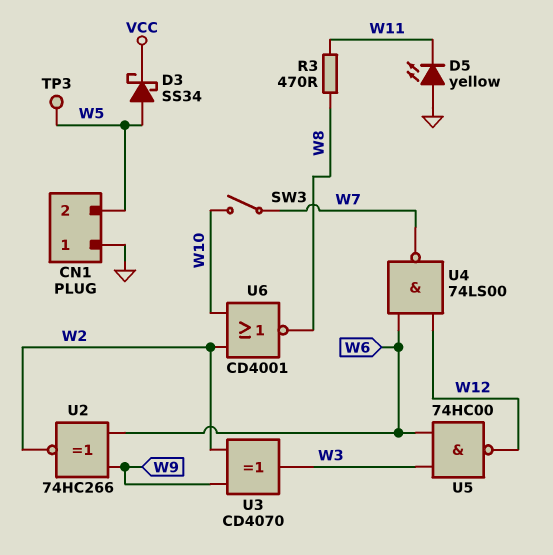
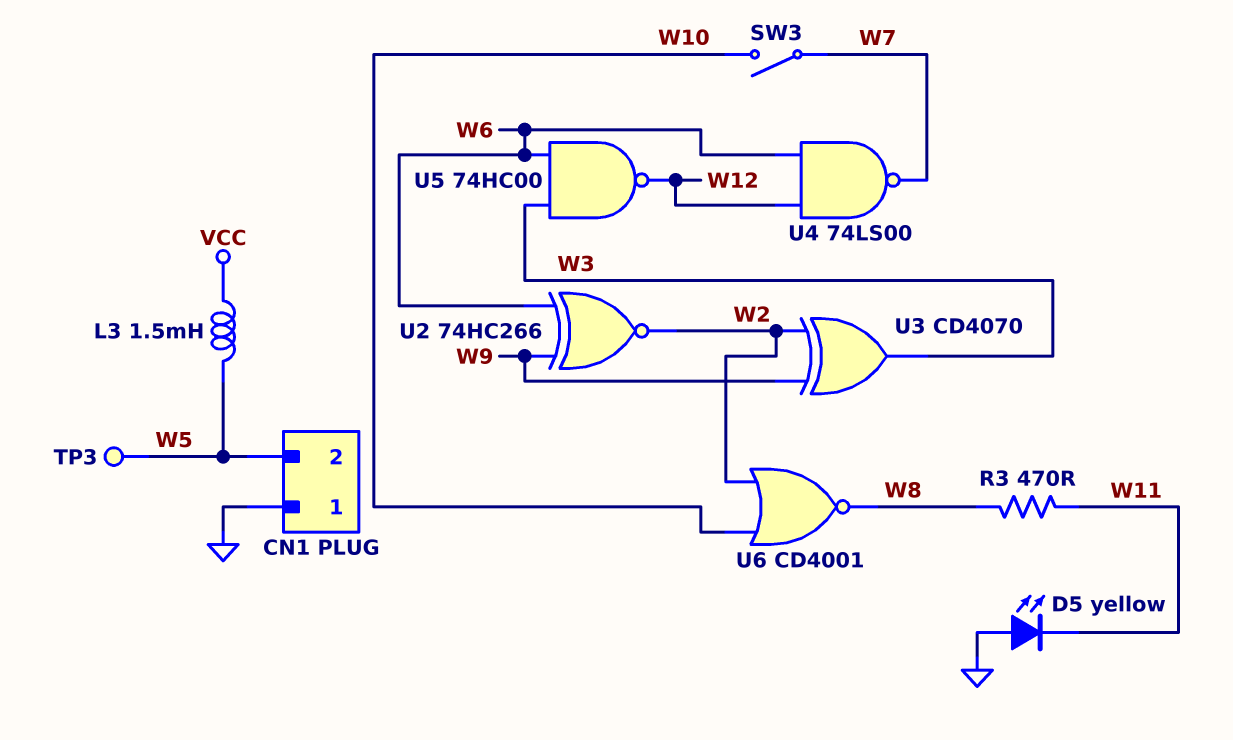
D3: schottky SS34 (A W5, K VCC) -> none
L3: none -> 1.5mH (VCC, W5)

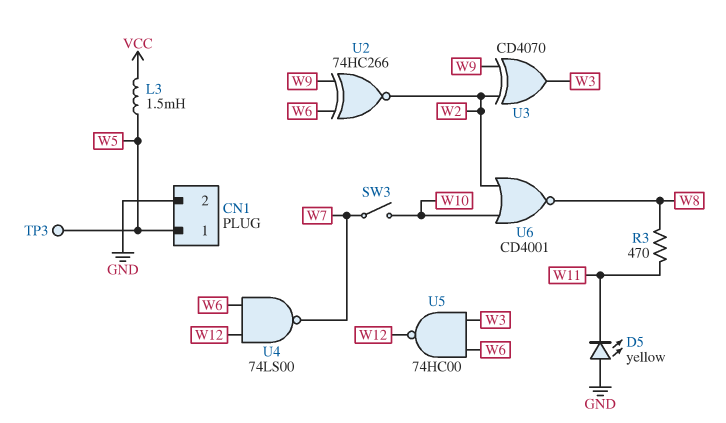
CN1 pin 1: GND -> W5
CN1 pin 2: W5 -> GND

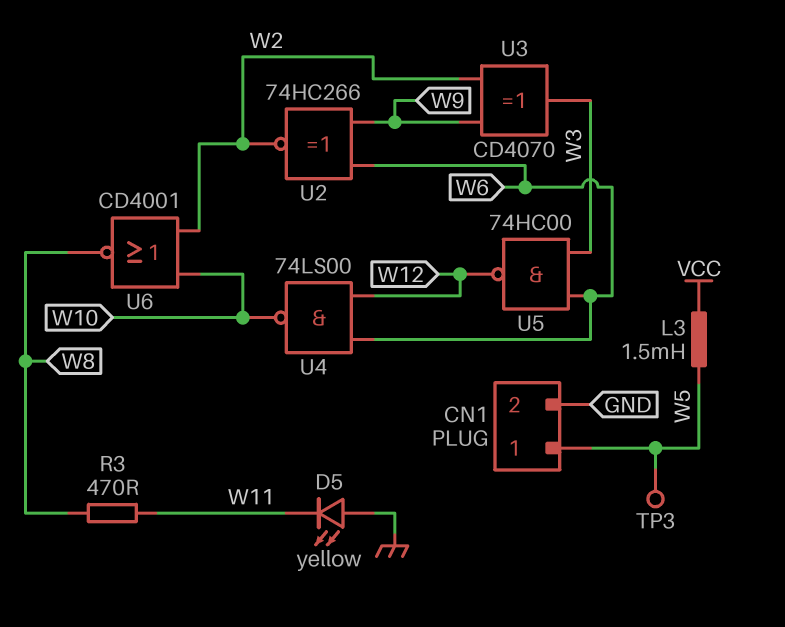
SW3: switch (W7, W10) -> none
U4: NAND 74LS00 (in W6, in W12, out W7) -> NAND 74LS00 (in W6, in W12, out W10)

